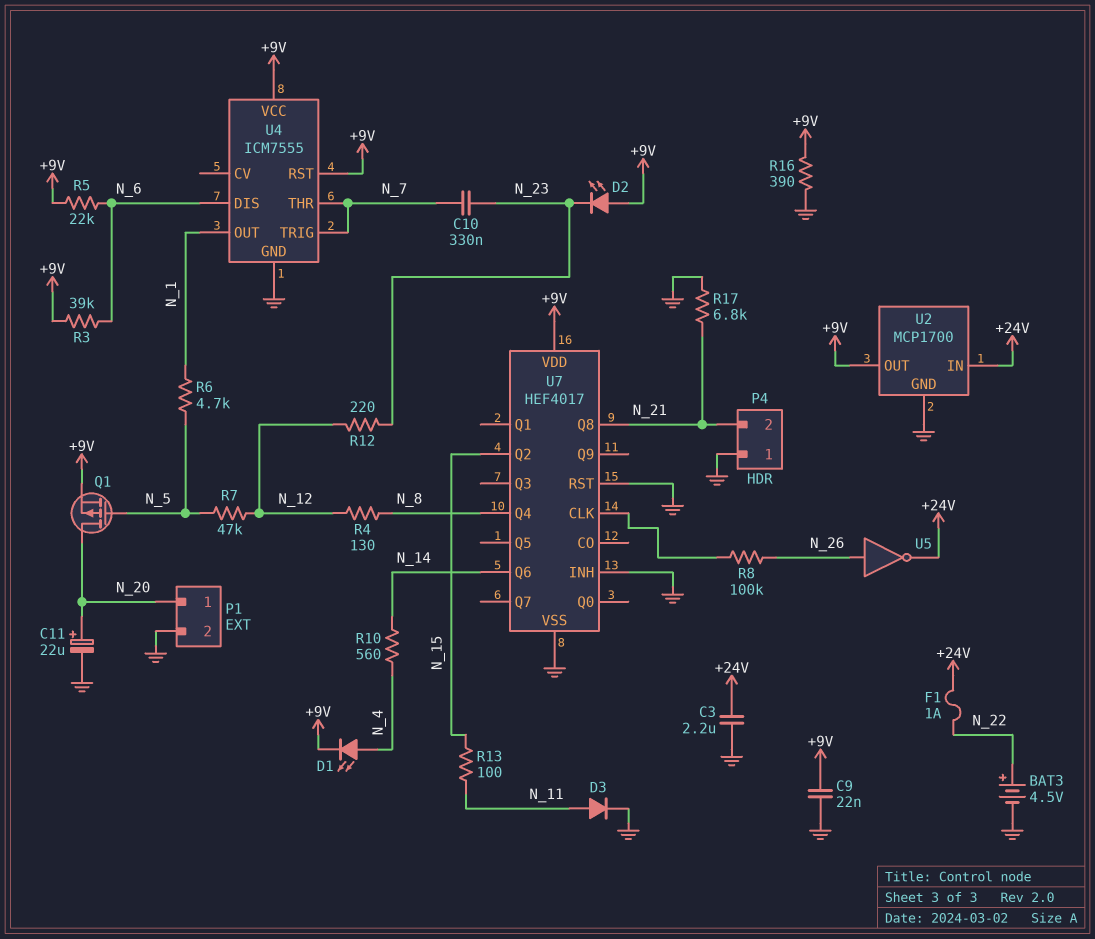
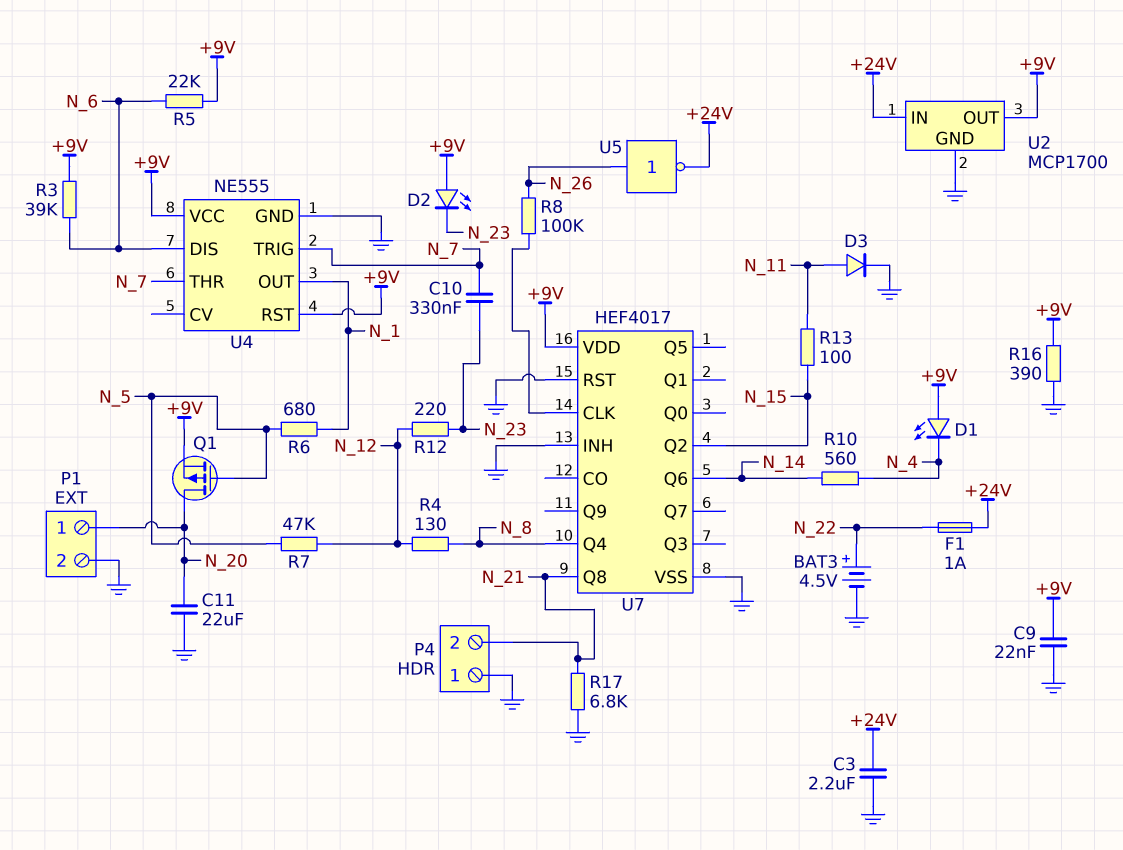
C11: 22uF (plus N_20, minus GND) -> 22uF (GND, N_20)
D1: LED (A N_4, K +9V) -> LED (A +9V, K N_4)
R6: 4.7k (N_1, N_5) -> 680 (N_1, N_5)
U4: ICM7555 -> NE555

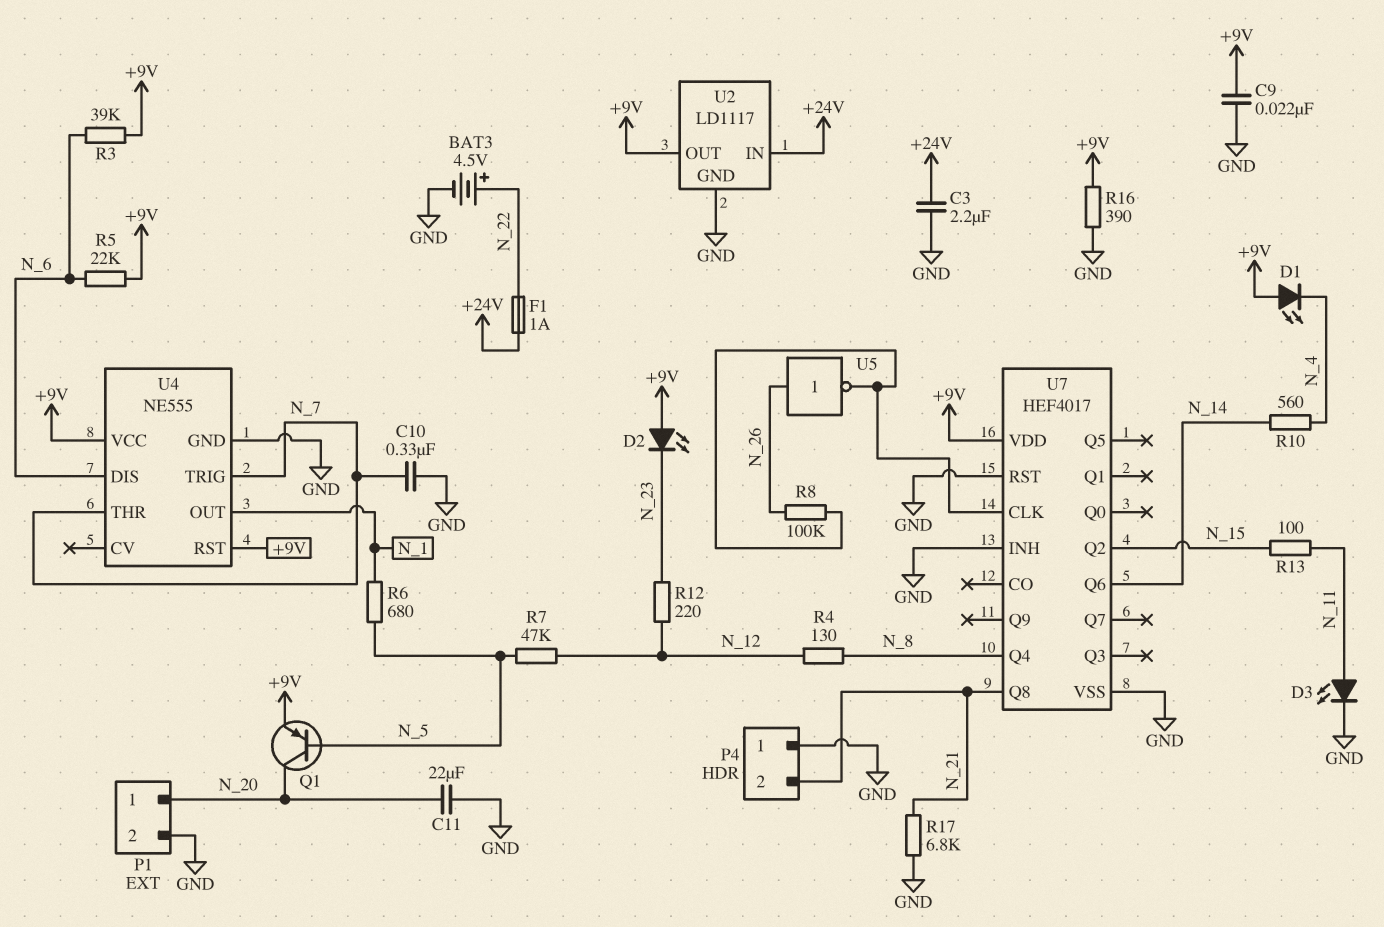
C10: 330nF (N_7, N_23) -> 330nF (GND, N_7)
D3: diode (A N_11, K GND) -> LED (A N_11, K GND)
Q1: PMOS (G N_5, D N_20, S +9V) -> PNP (B N_5, C N_20, E +9V)
U2: MCP1700 -> LD1117
U5: NOT (in N_26, out +24V) -> NOT (in N_26, out U7/CLK)

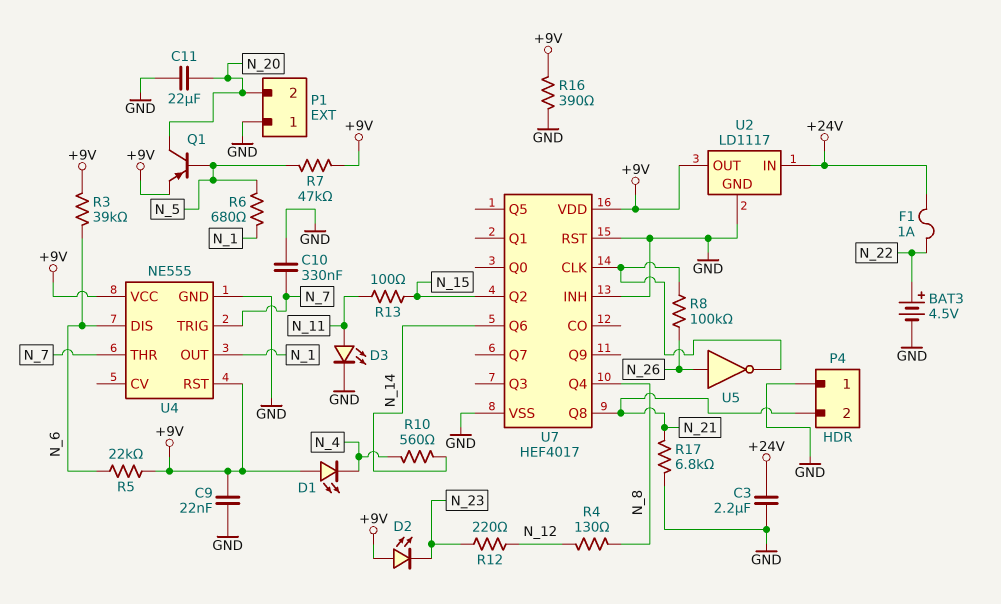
P1 pin 1: N_20 -> GND
P1 pin 2: GND -> N_20
R7: 47k (N_5, N_12) -> 47k (+9V, N_5)

